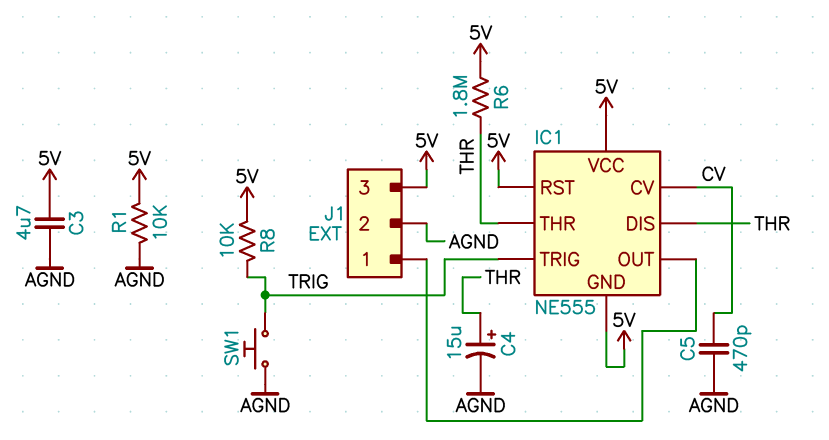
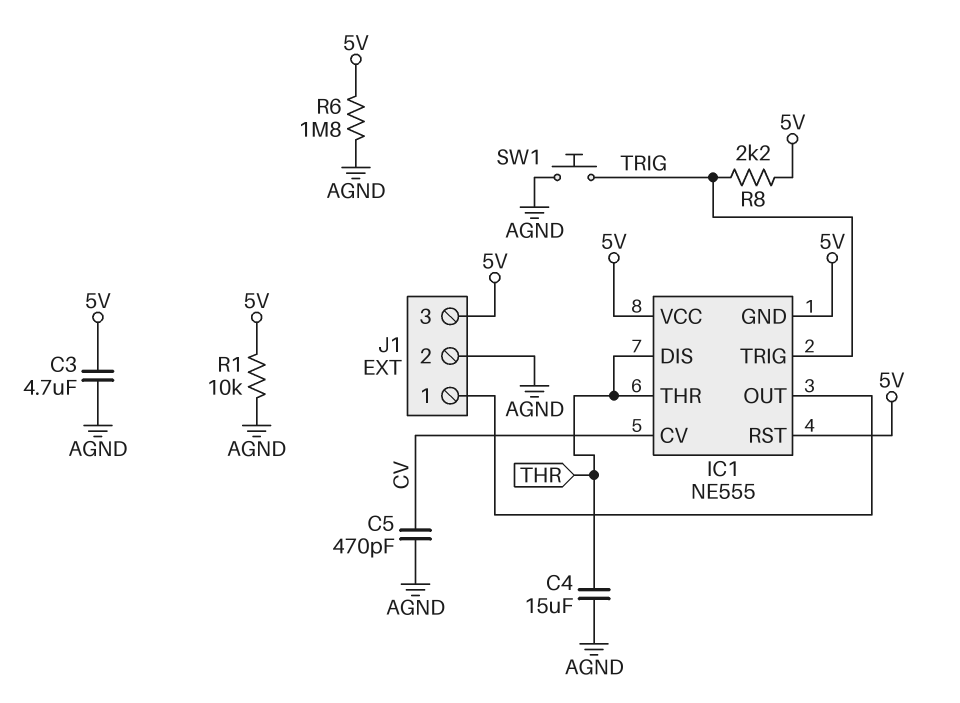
C4: 15uF (plus THR, minus AGND) -> 15uF (AGND, THR)
R6: 1.8M (5V, THR) -> 1.8M (5V, AGND)
R8: 10k (5V, TRIG) -> 2.2k (5V, TRIG)

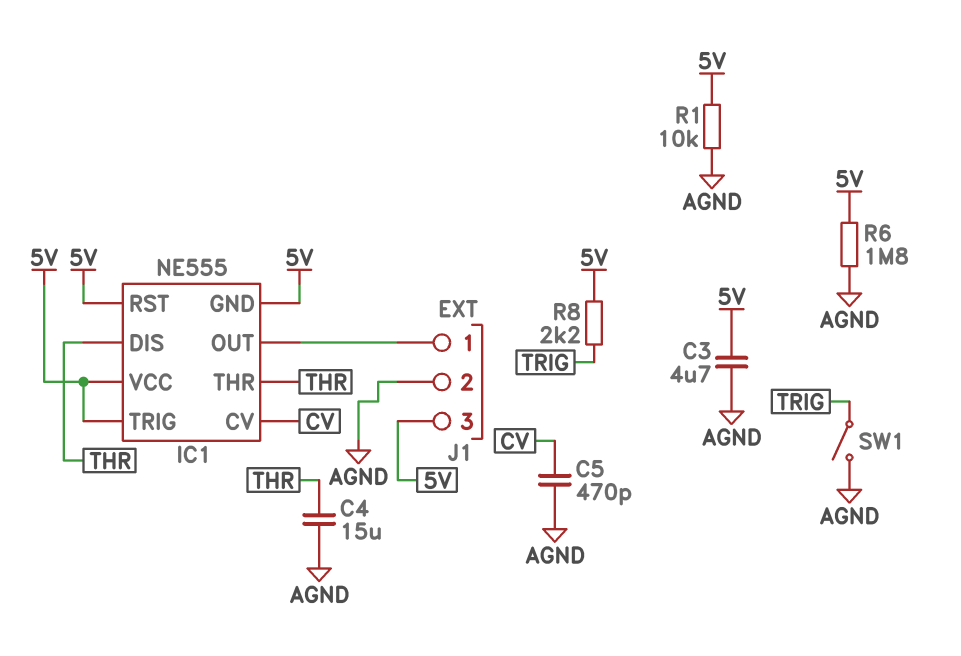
IC1 pin TRIG: TRIG -> 5V
SW1: button (AGND, TRIG) -> switch (AGND, TRIG)

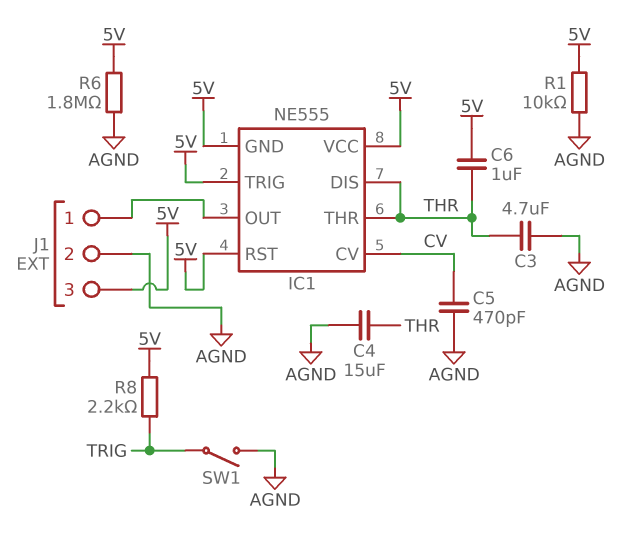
C3: 4.7uF (5V, AGND) -> 4.7uF (AGND, THR)
C6: none -> 1uF (5V, THR)

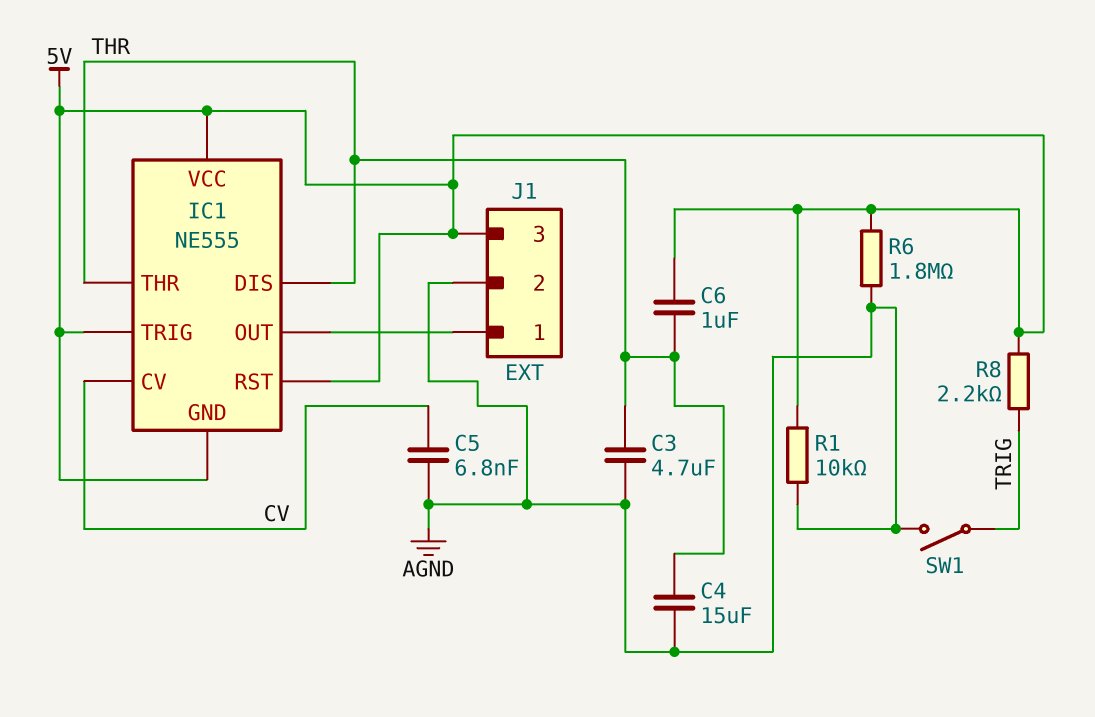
C5: 470pF (AGND, CV) -> 6.8nF (AGND, CV)

